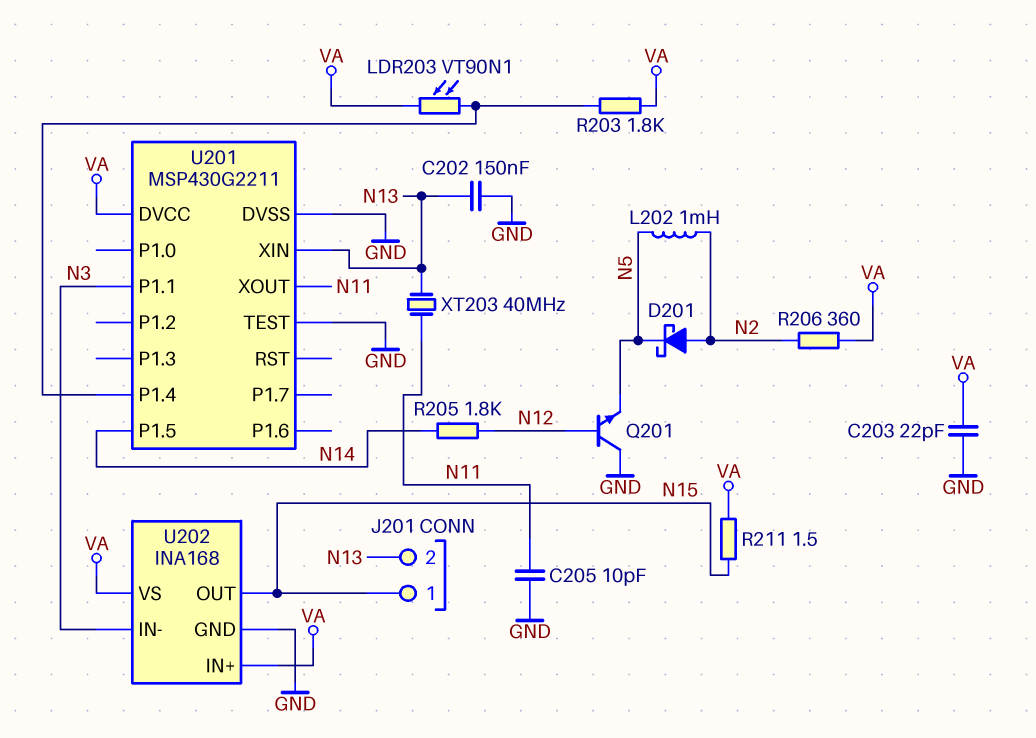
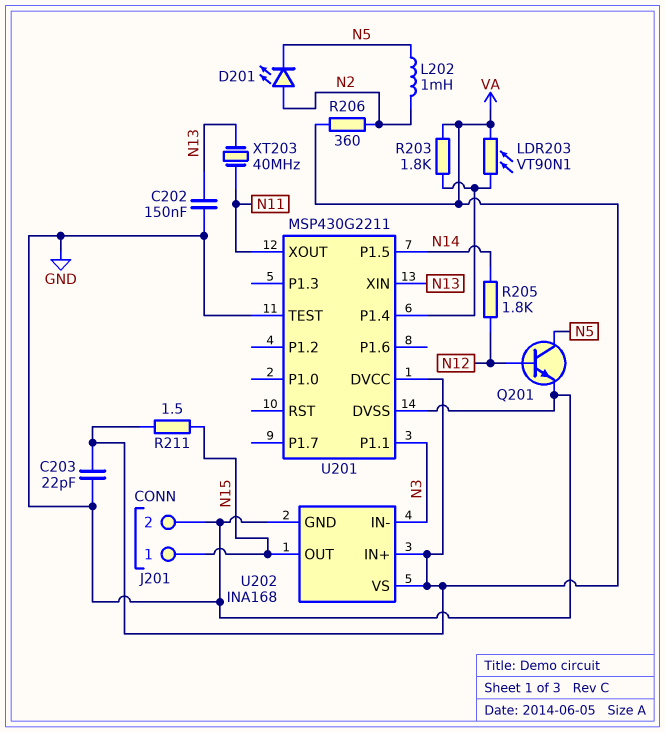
C205: 10pF (GND, N11) -> none
D201: schottky (A N2, K N5) -> LED (A N2, K N5)
J201 pin 2: N13 -> GND
Q201: NPN (B N12, C GND, E N5) -> NPN (B N12, C N5, E GND)

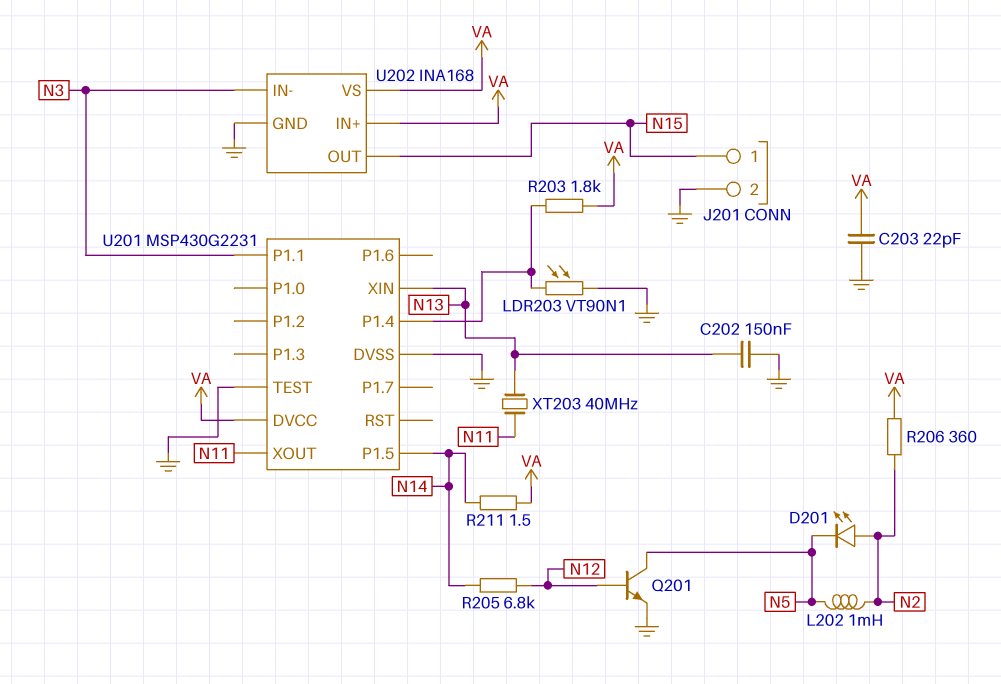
LDR203: VT90N1 (U201/P1.4, VA) -> VT90N1 (GND, U201/P1.4)
R205: 1.8k (N12, N14) -> 6.8k (N12, N14)
R211: 1.5 (N15, VA) -> 1.5 (N14, VA)
U201: MSP430G2211 -> MSP430G2231

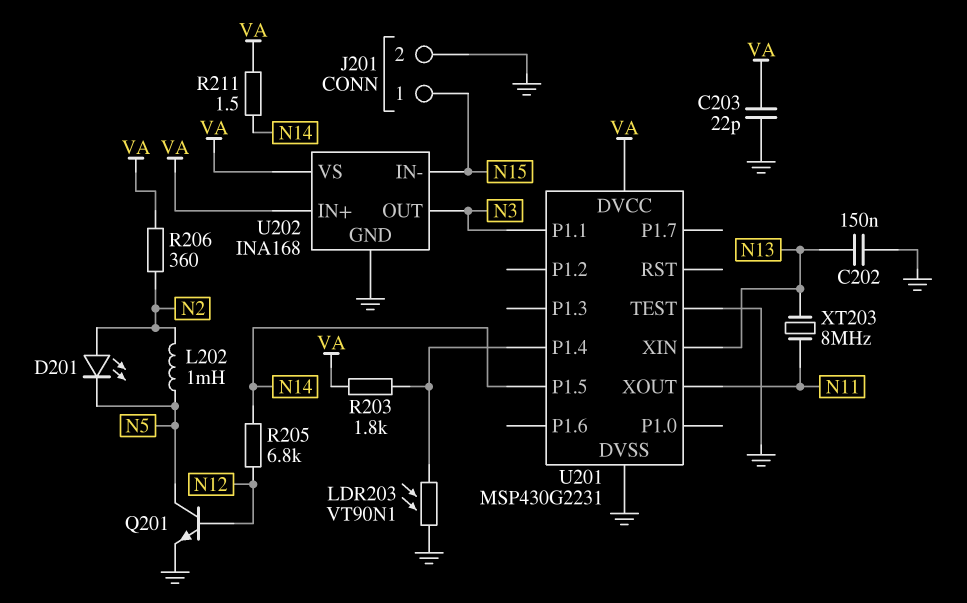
U202 pin IN-: N3 -> N15
U202 pin OUT: N15 -> N3
XT203: 40MHz (N11, N13) -> 8MHz (N11, N13)

